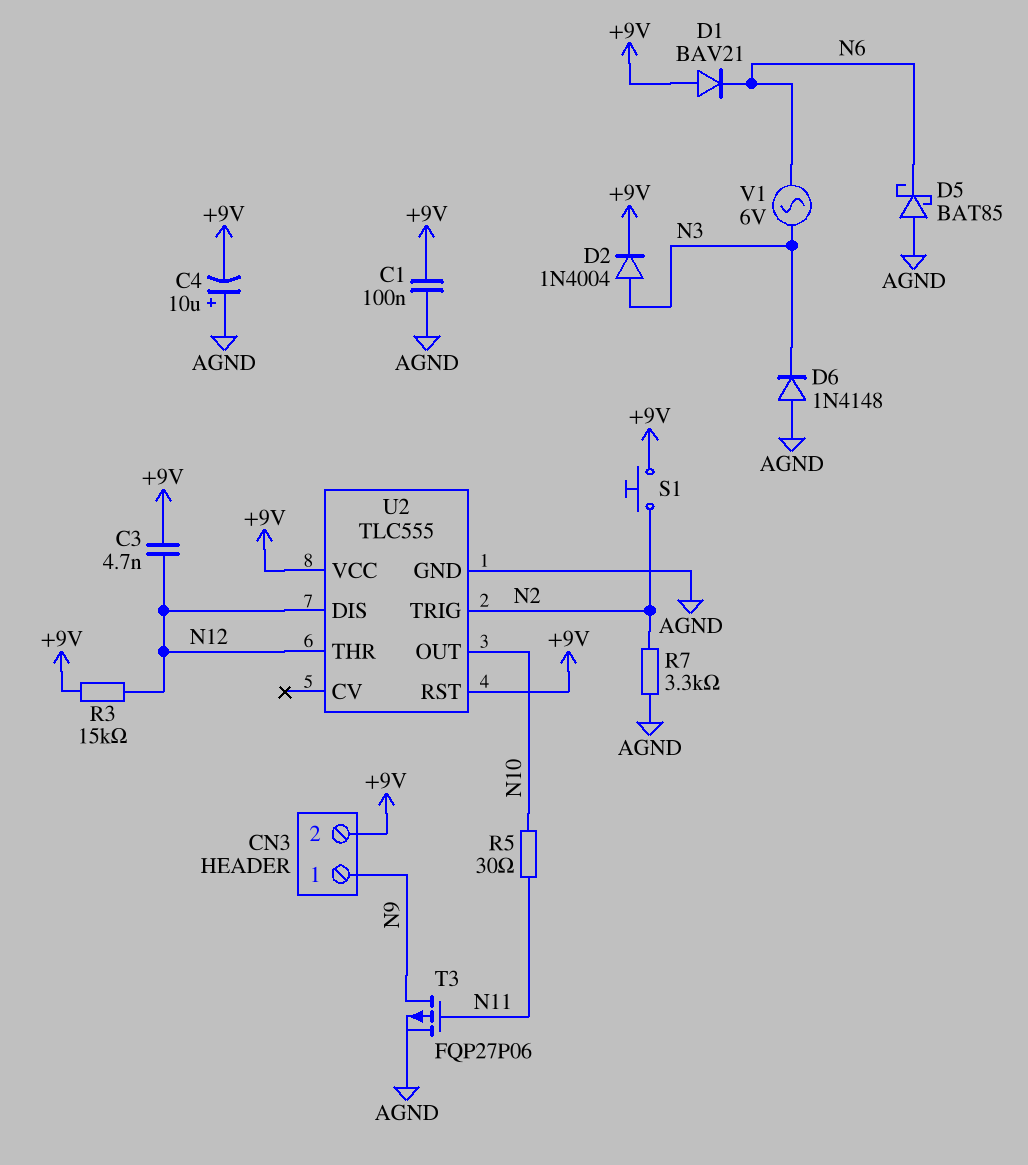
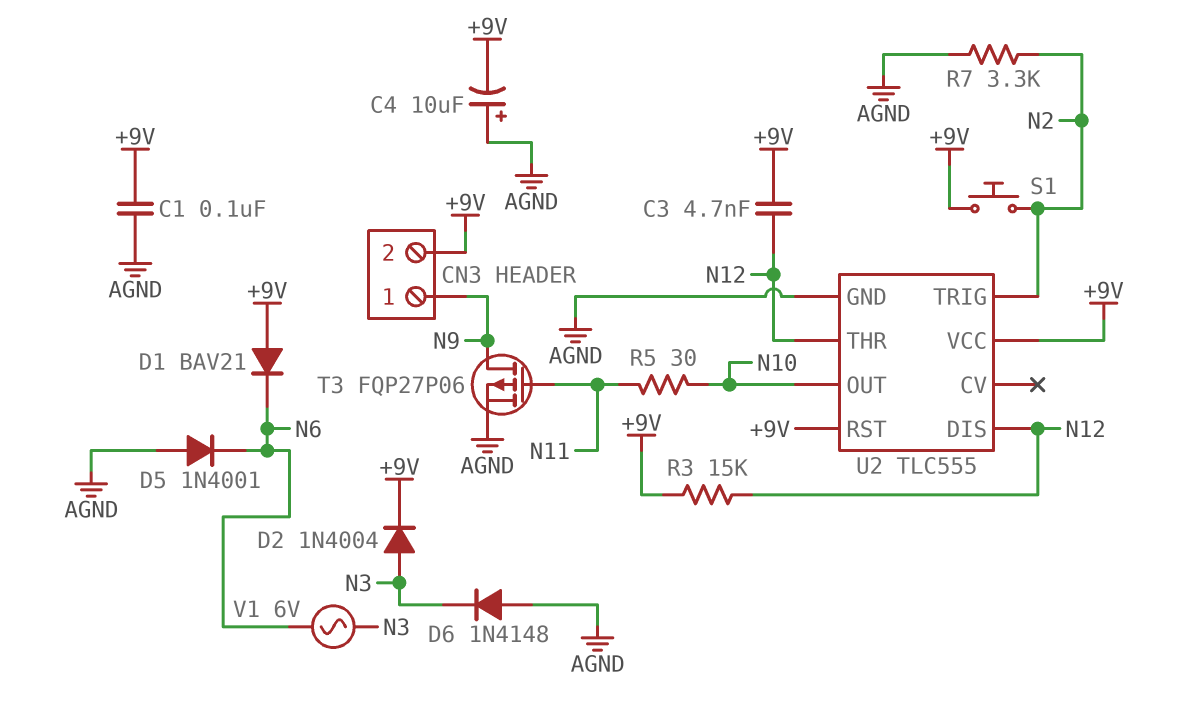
D5: schottky BAT85 (A AGND, K N6) -> diode 1N4001 (A AGND, K N6)

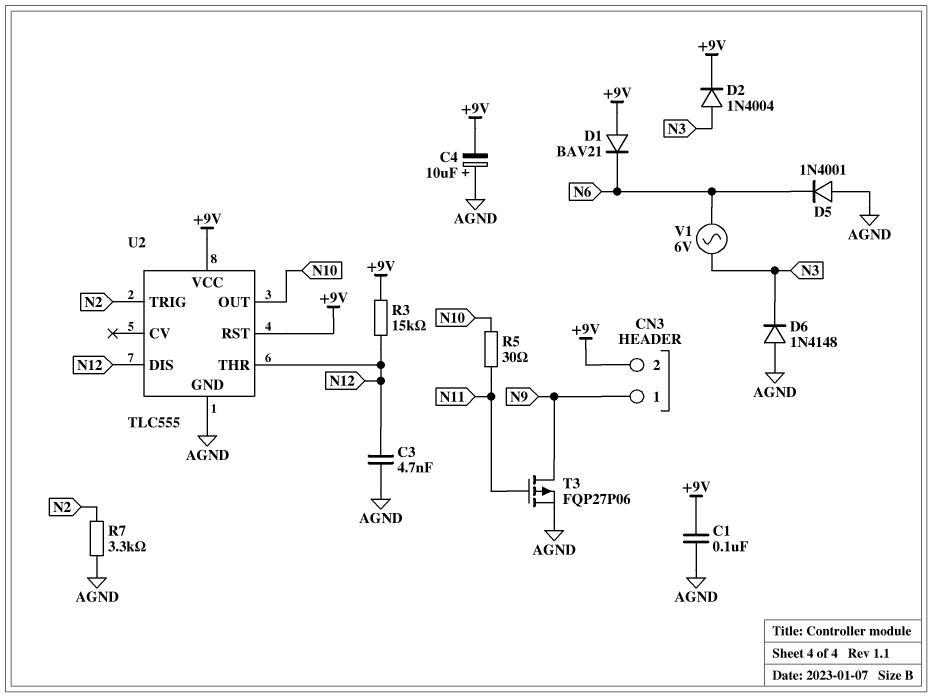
C3: 4.7nF (+9V, N12) -> 4.7nF (AGND, N12)
S1: button (+9V, N2) -> none

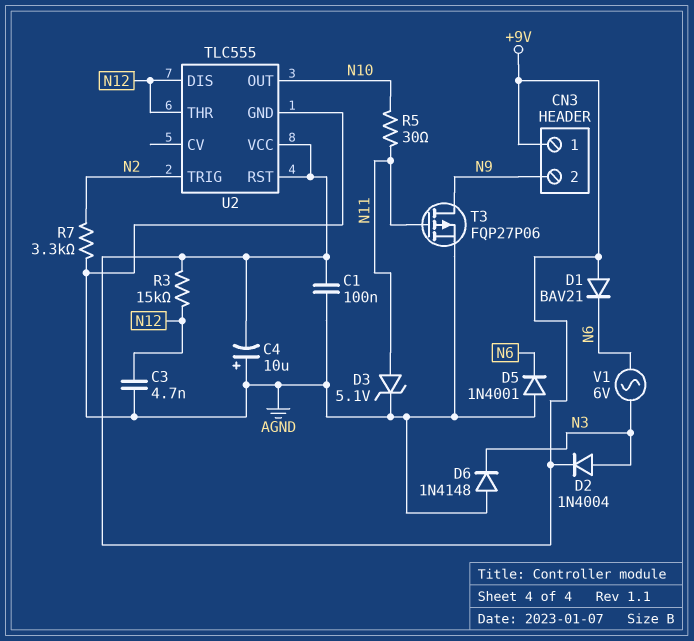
CN3 pin 1: N9 -> +9V
CN3 pin 2: +9V -> N9
D3: none -> zener 5.1V (A N11, K AGND)

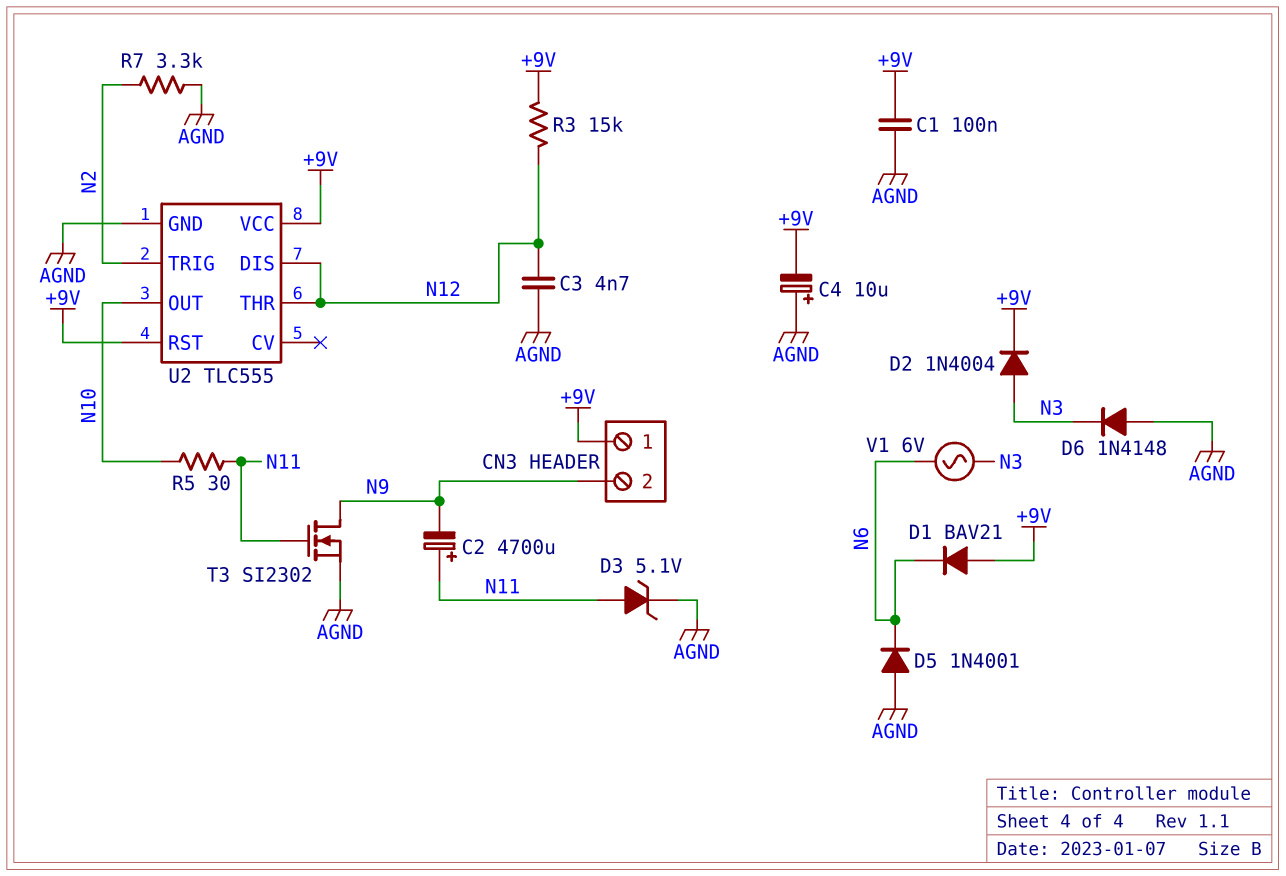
C2: none -> 4700uF (plus N11, minus N9)
T3: PMOS FQP27P06 (G N11, D N9, S AGND) -> NMOS SI2302 (G N11, D N9, S AGND)

